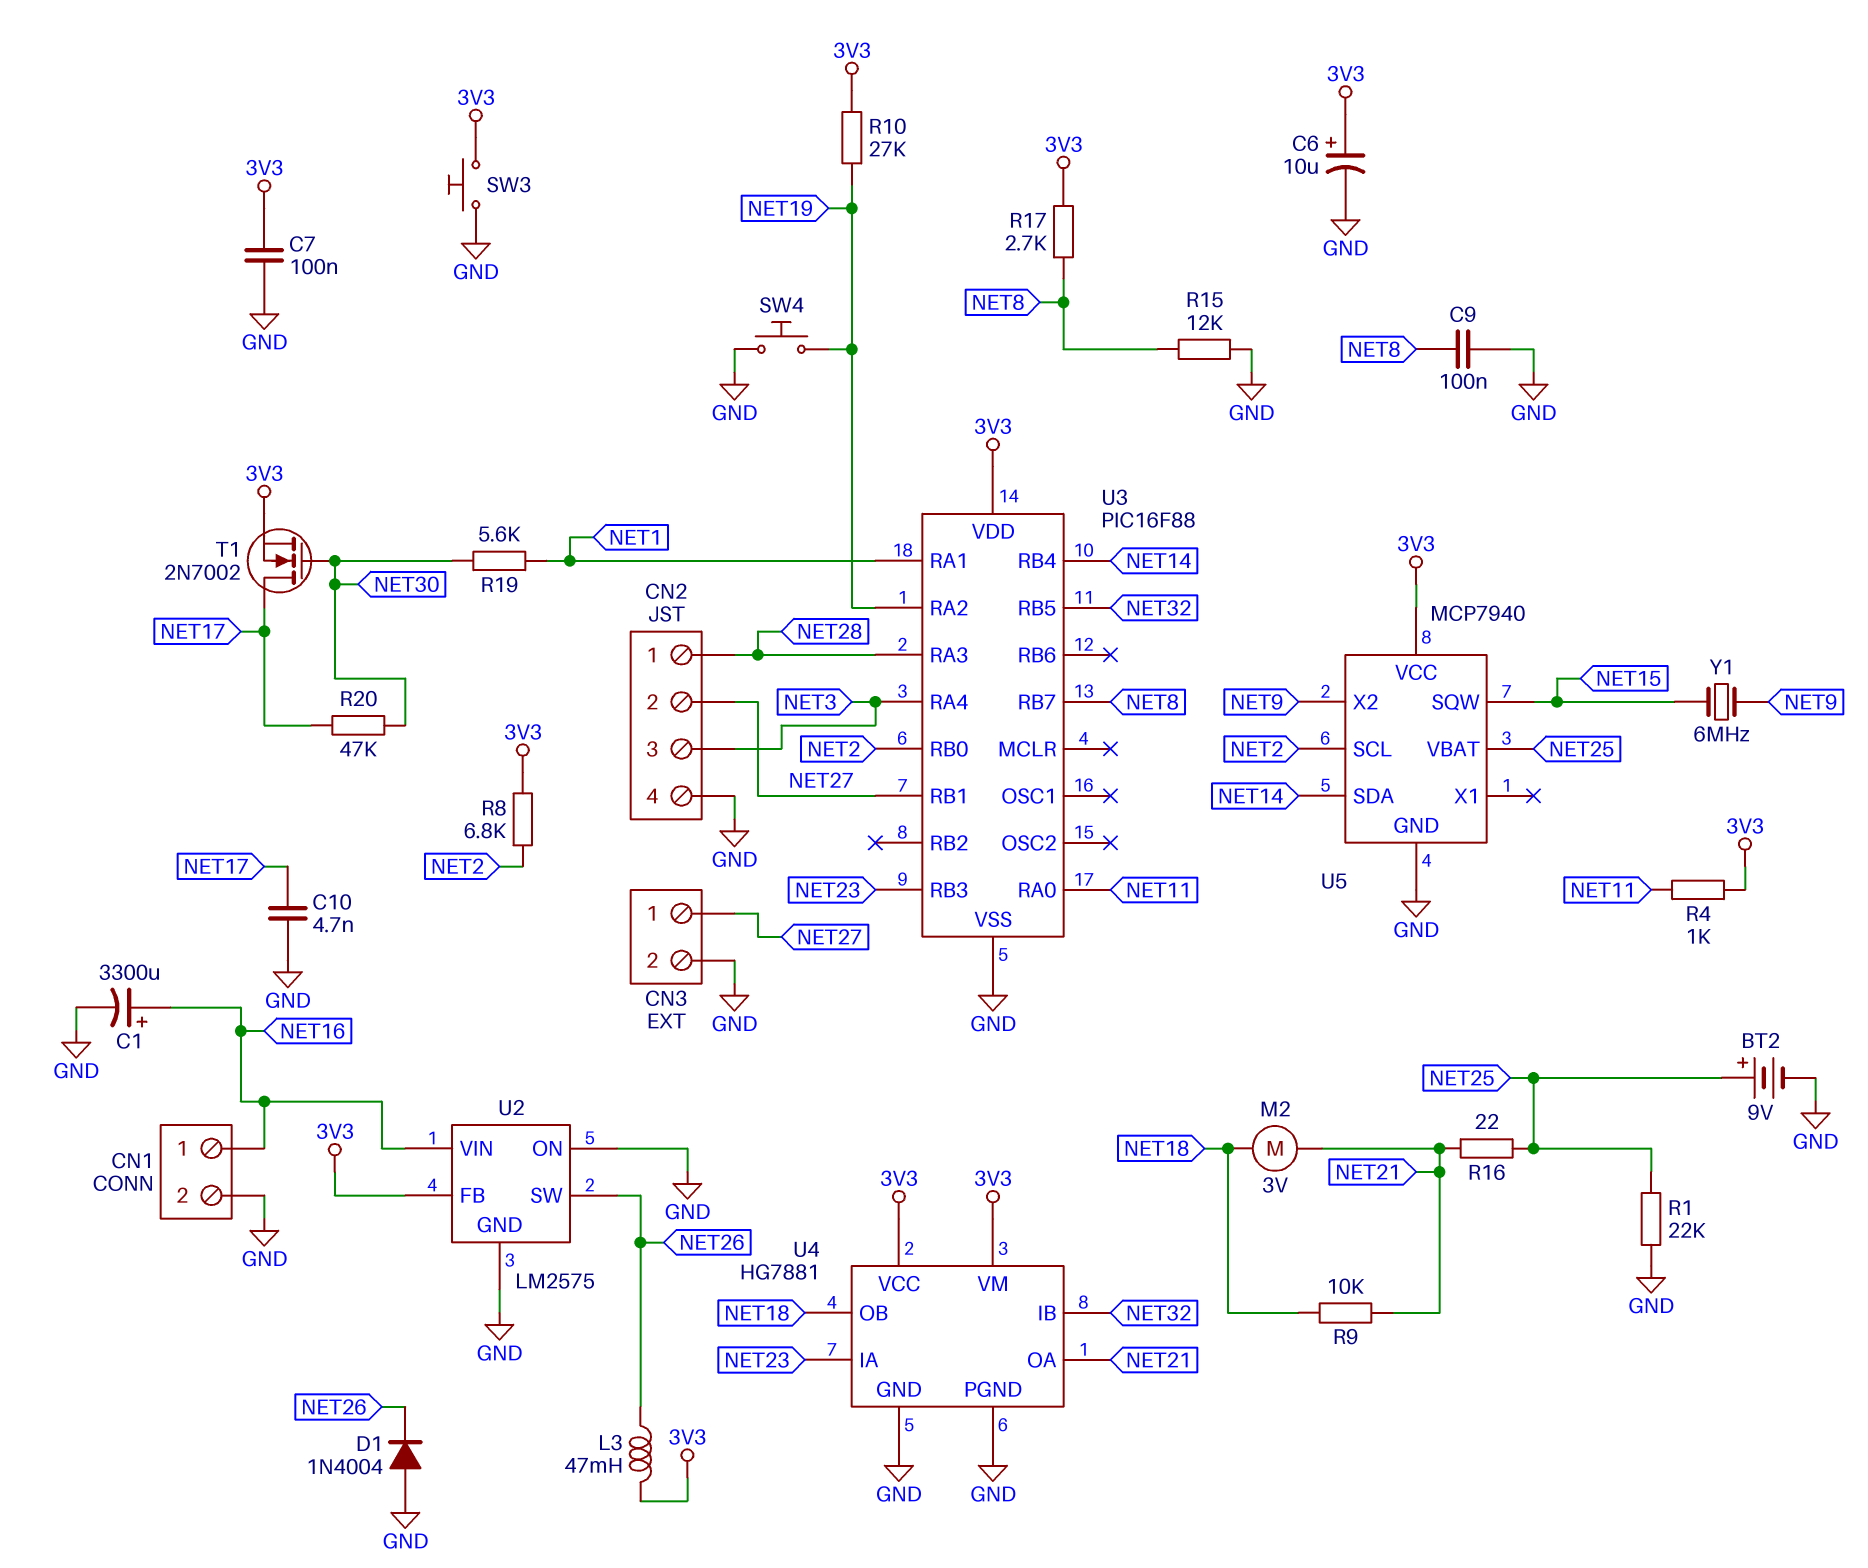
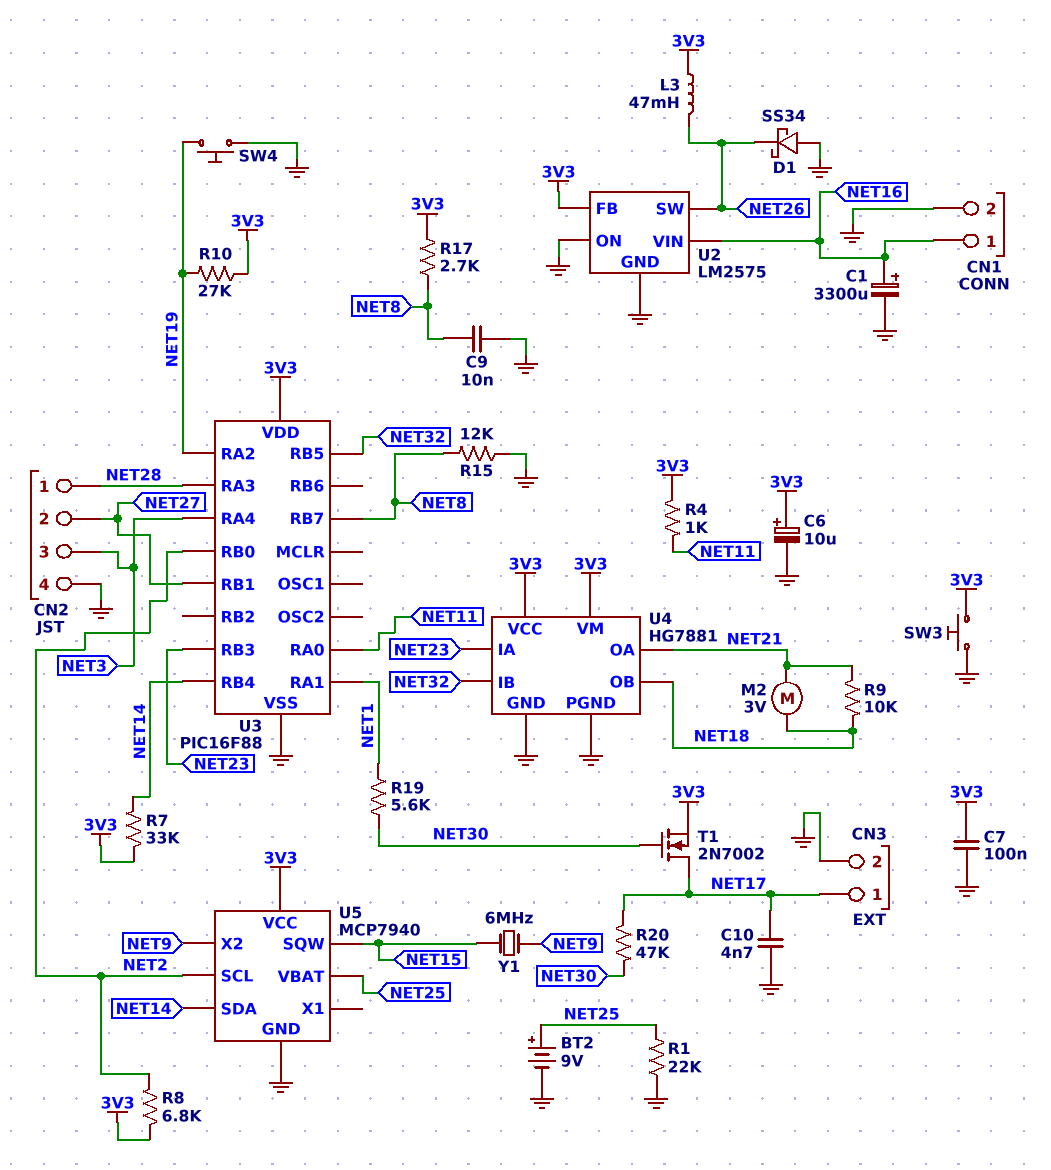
C9: 100nF (GND, NET8) -> 10nF (GND, NET8)
CN3 pin 1: NET27 -> NET17
D1: diode 1N4004 (A GND, K NET26) -> schottky SS34 (A GND, K NET26)
R7: none -> 33k (3V3, NET14)
R16: 22 (NET21, NET25) -> none

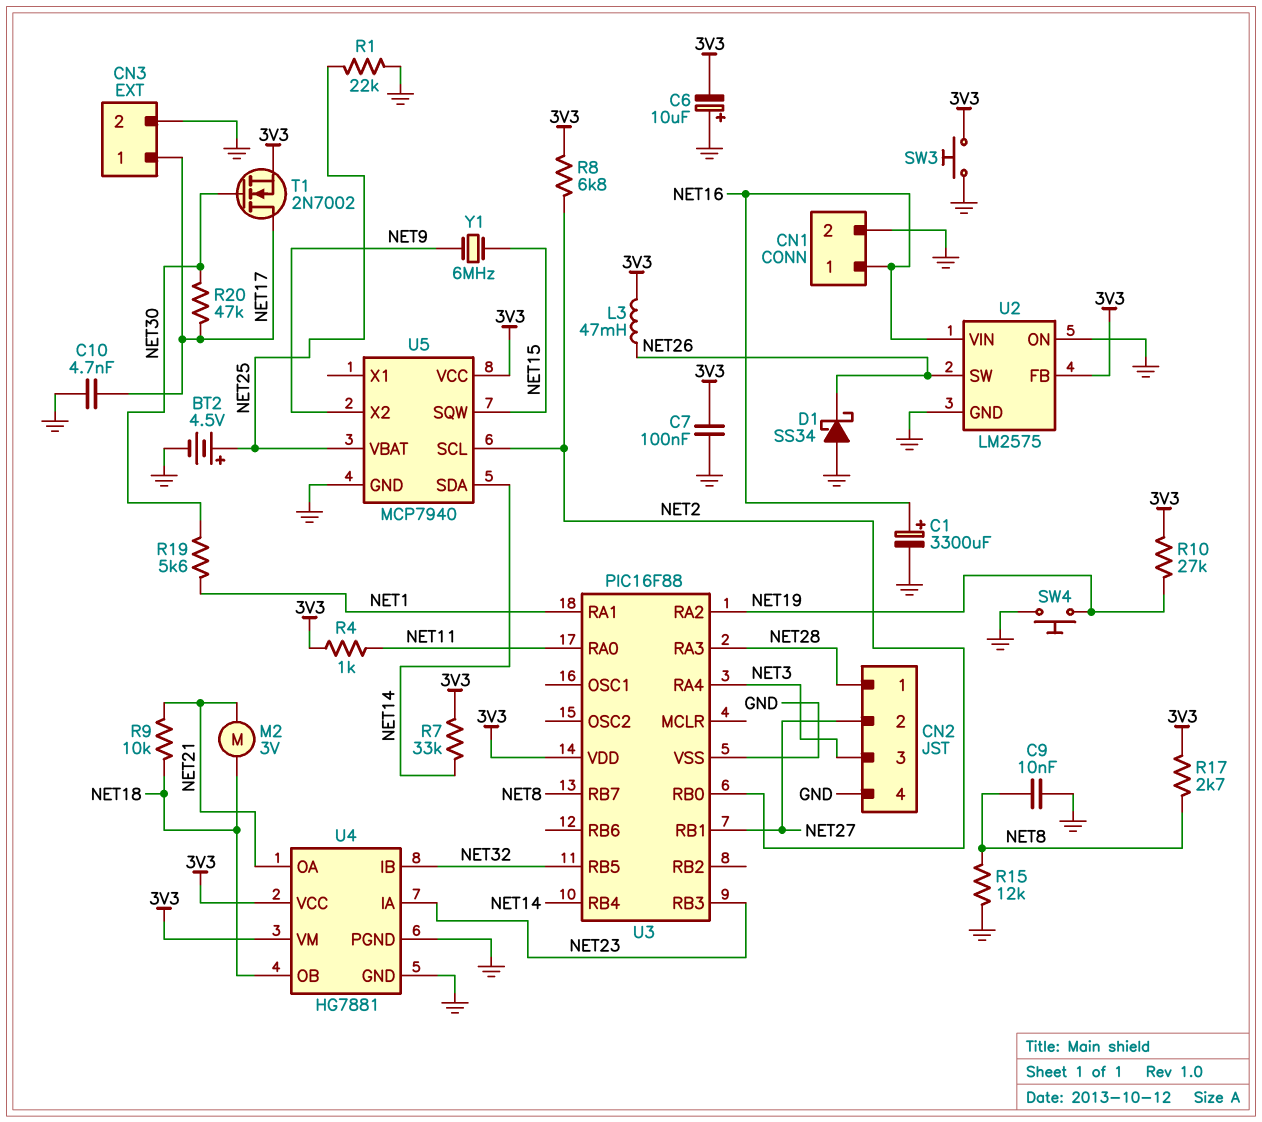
BT2: 9V (plus NET25, minus GND) -> 4.5V (plus NET25, minus GND)
C6: 10uF (plus 3V3, minus GND) -> 10uF (plus GND, minus 3V3)

